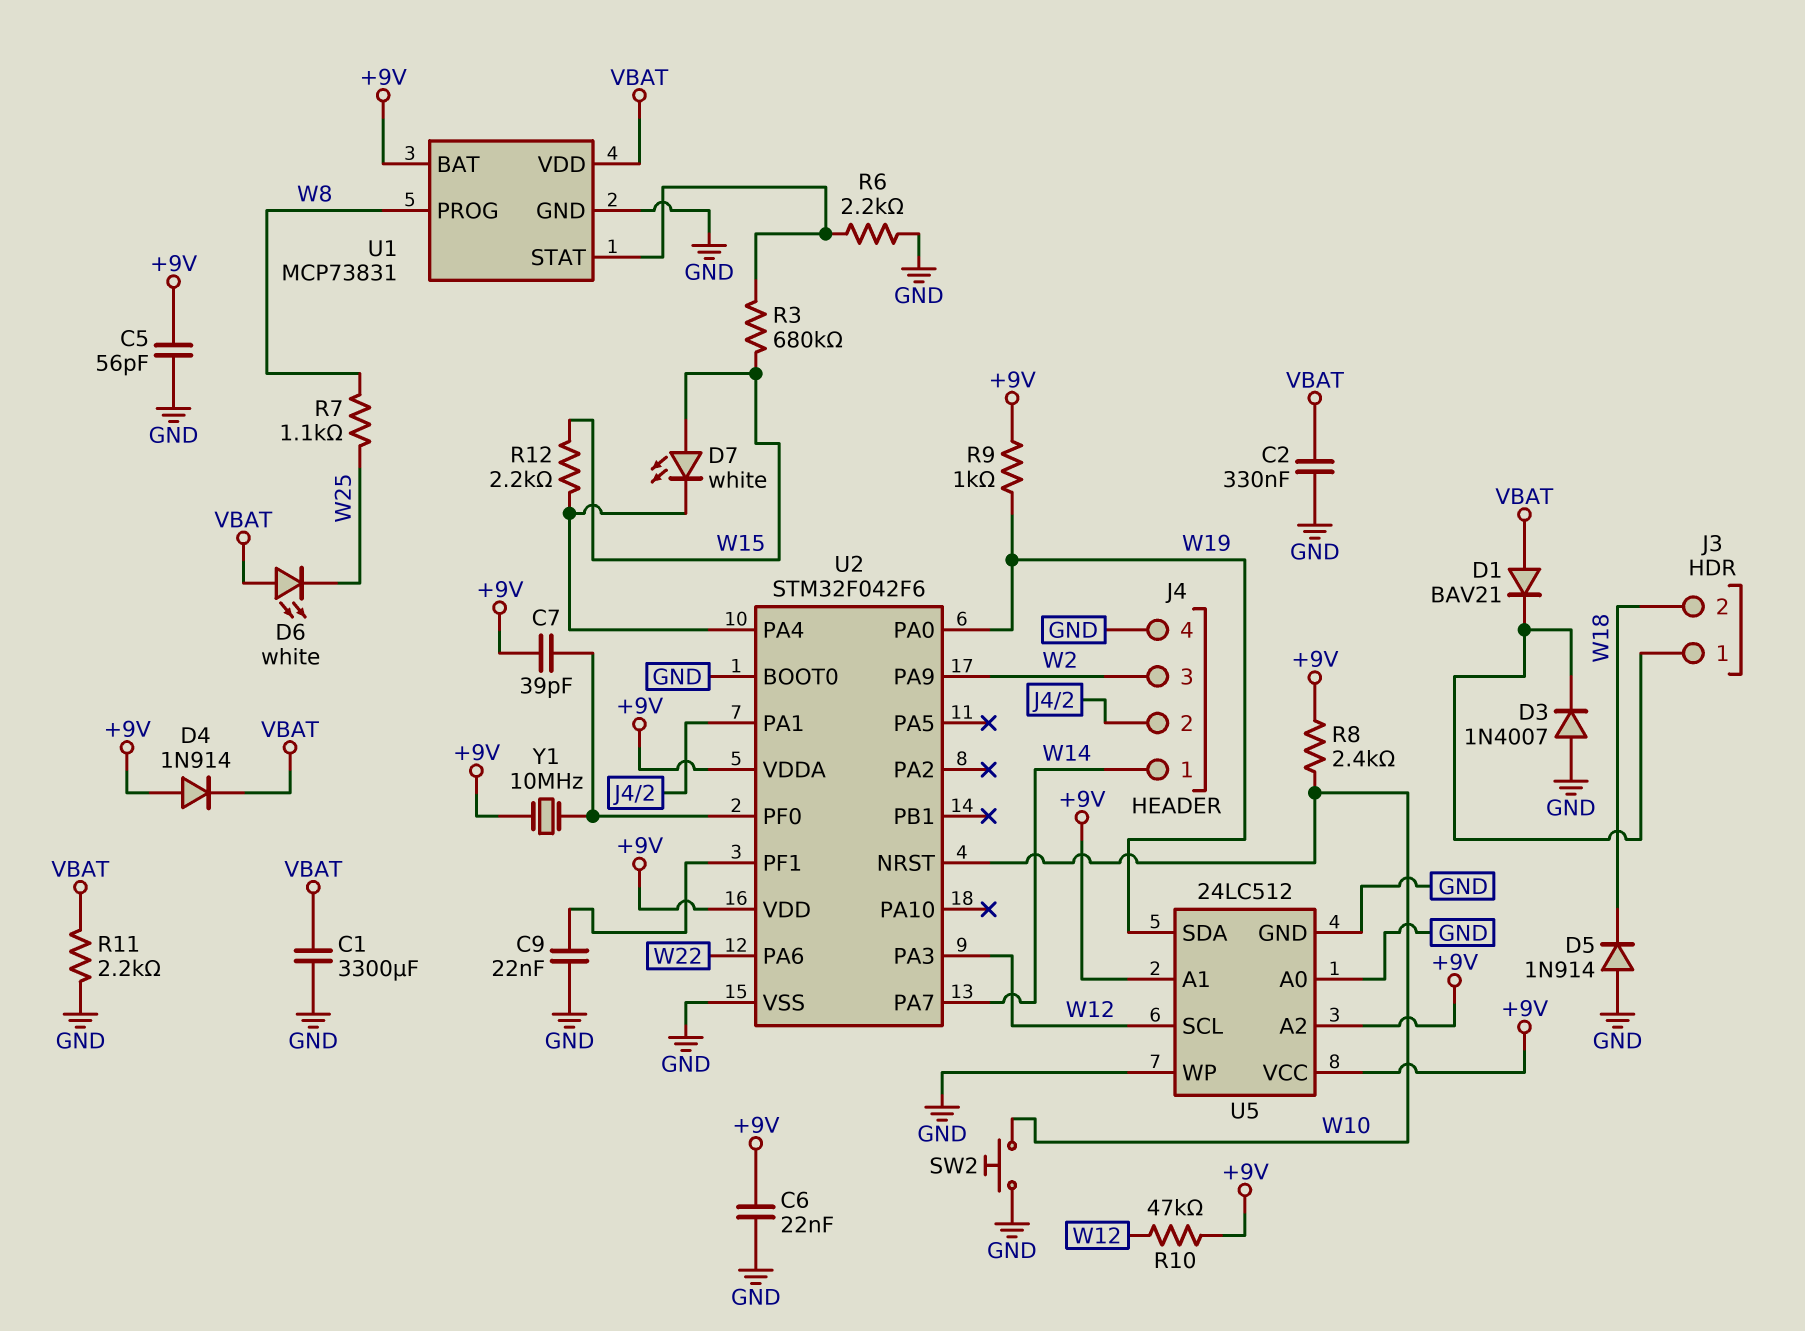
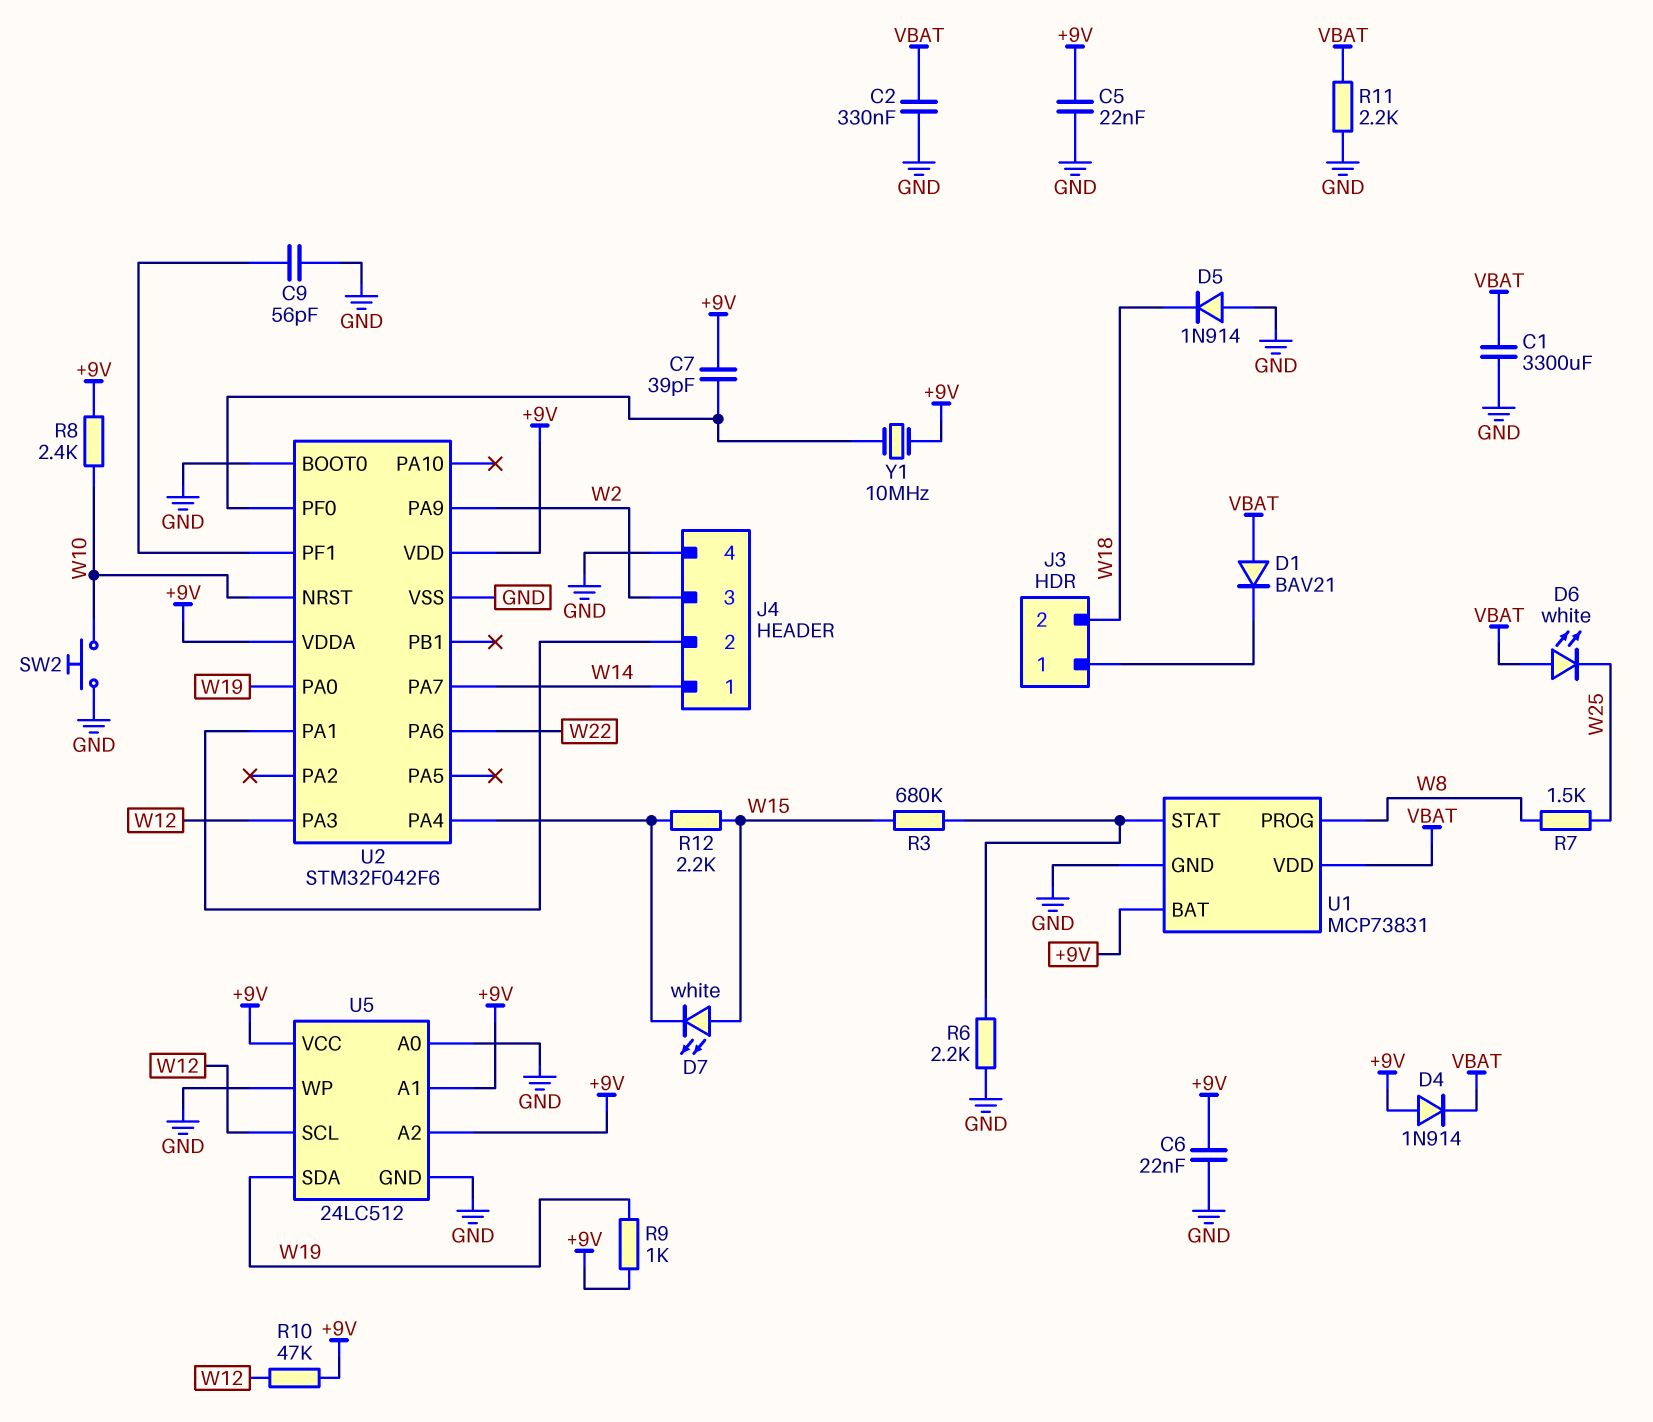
C5: 56pF (+9V, GND) -> 22nF (+9V, GND)
C9: 22nF (GND, U2/PF1) -> 56pF (GND, U2/PF1)
D3: diode 1N4007 (A GND, K J3/1) -> none
R7: 1.1k (W8, W25) -> 1.5k (W8, W25)

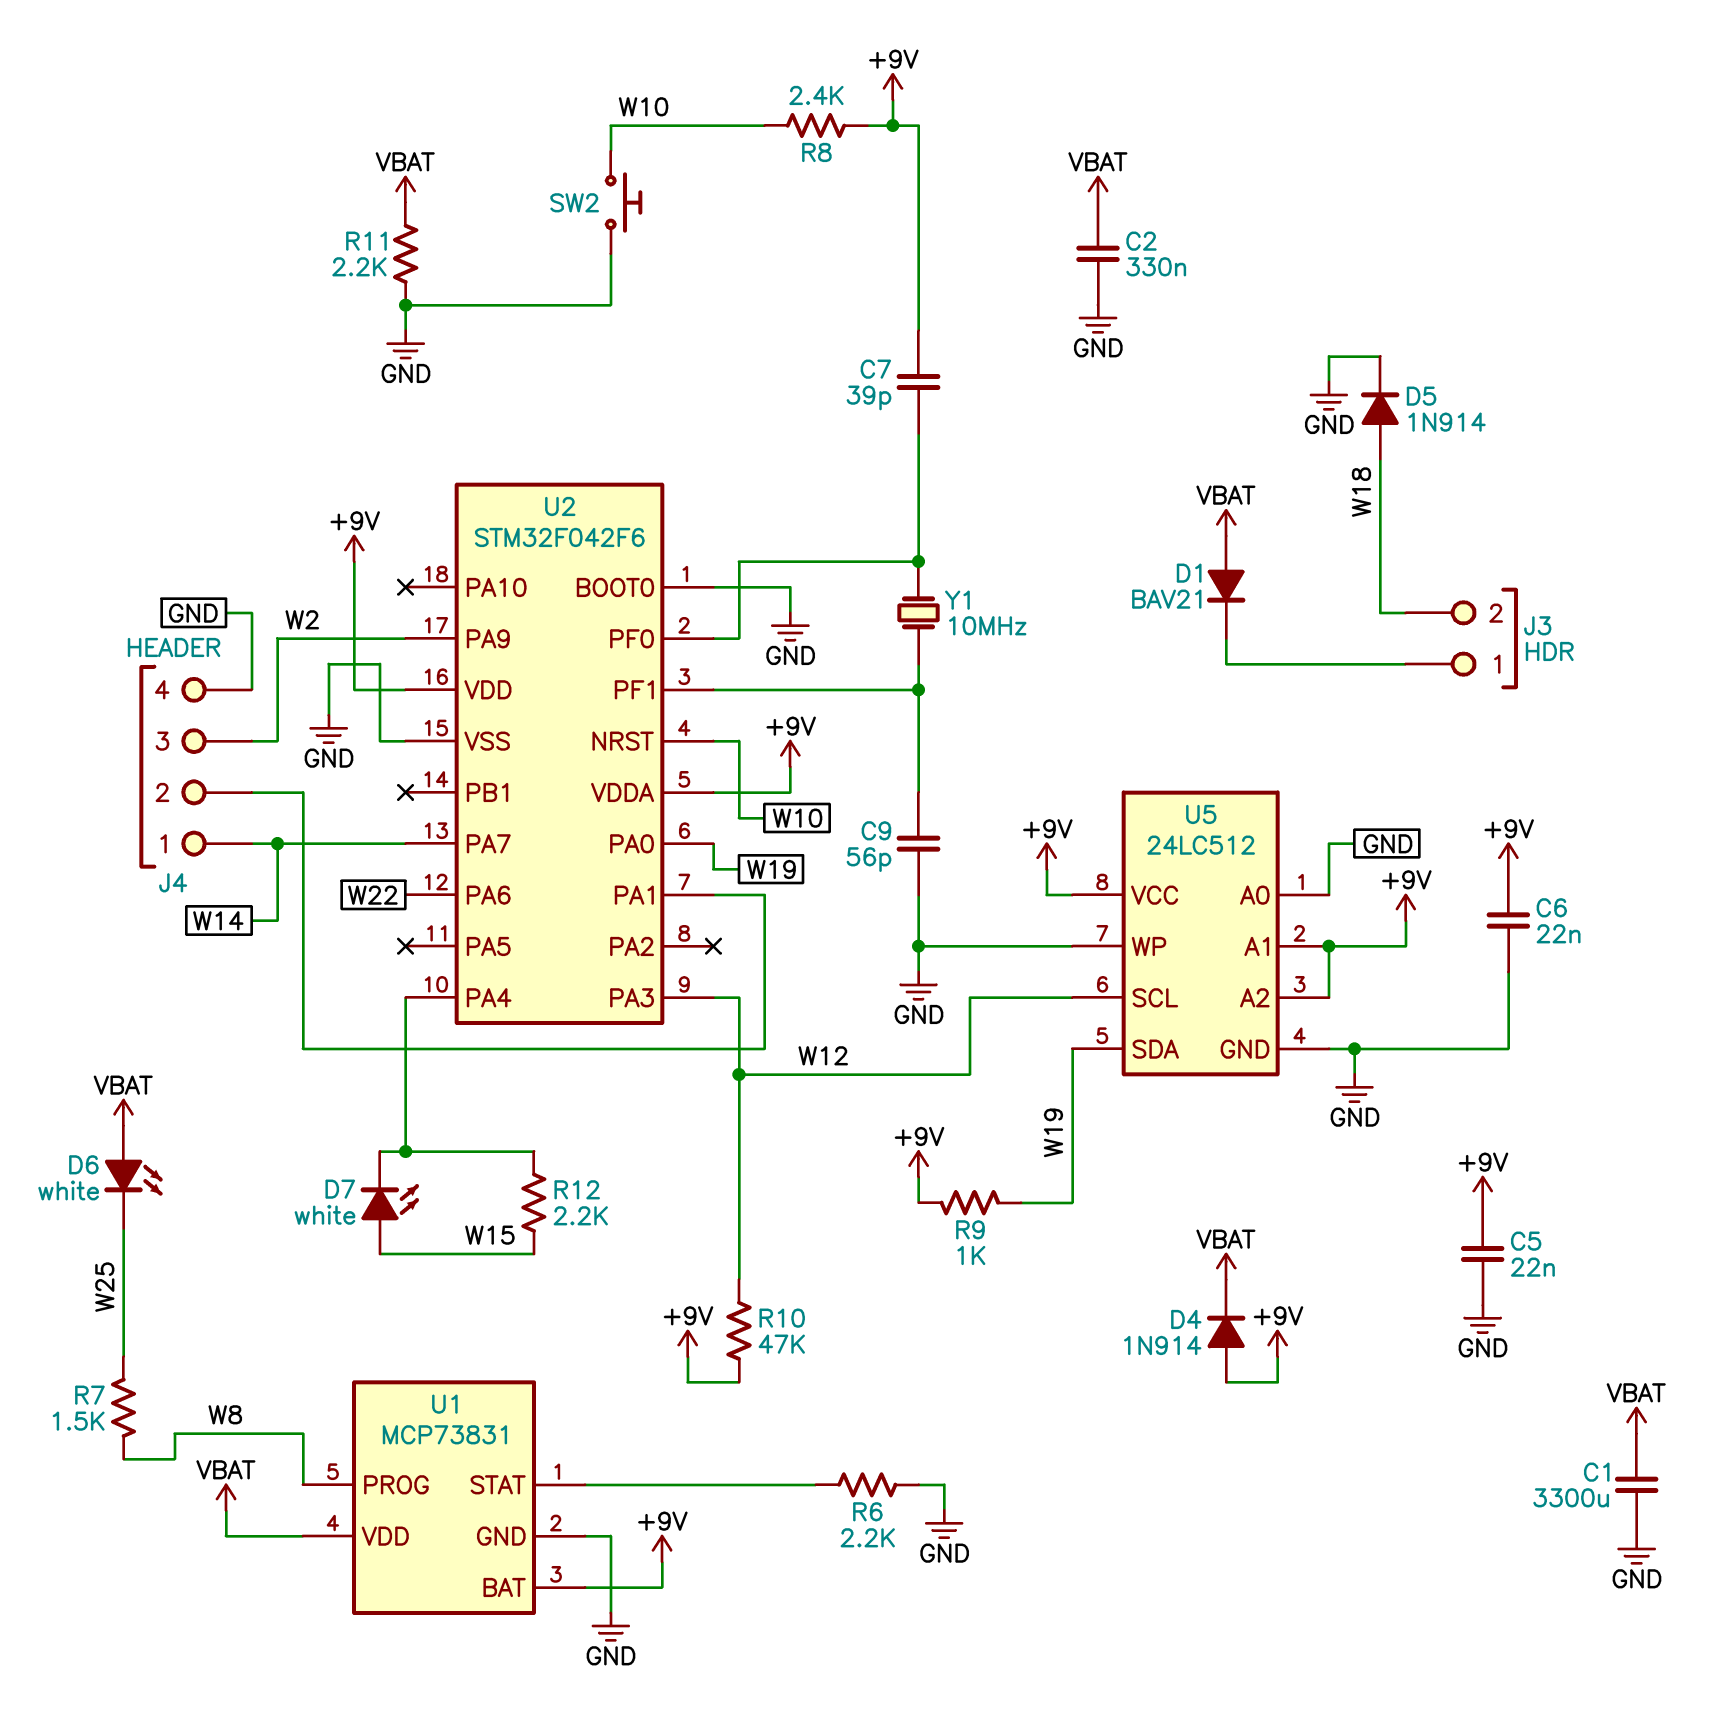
D5: diode 1N914 (A GND, K W18) -> diode 1N914 (A W18, K GND)
R3: 680k (U1/STAT, W15) -> none
Y1: 10MHz (+9V, U2/PF0) -> 10MHz (U2/PF0, U2/PF1)

